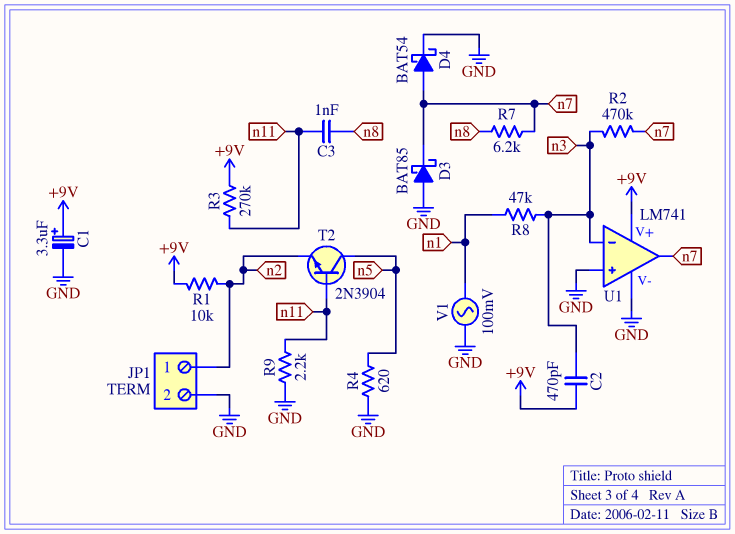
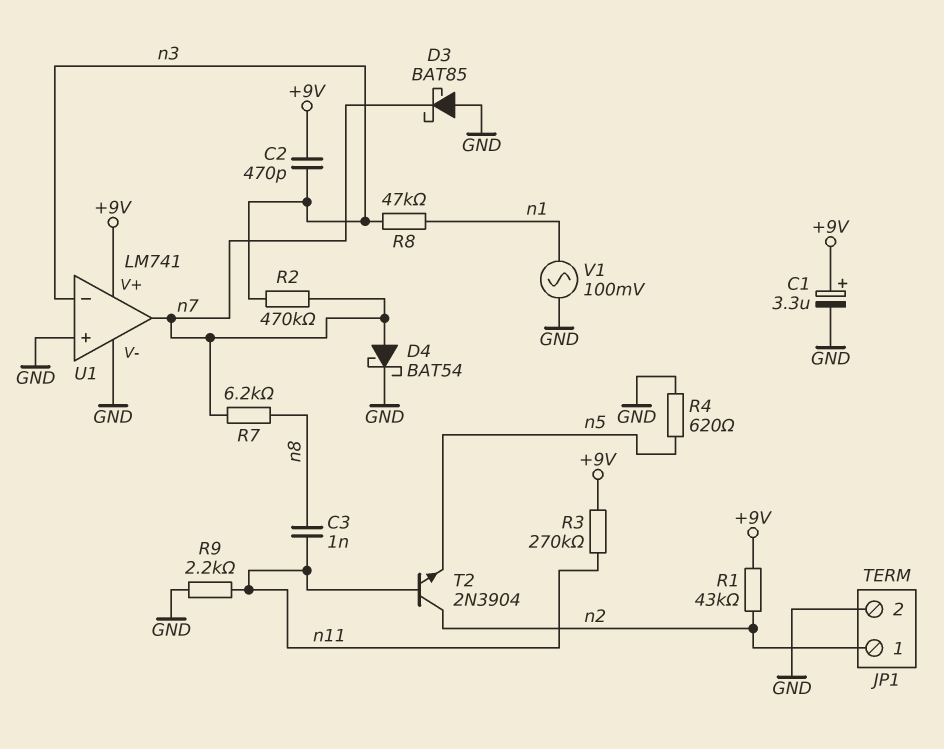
R1: 10k (+9V, n2) -> 43k (+9V, n2)
T2: NPN 2N3904 (B n11, C n5, E n2) -> NPN 2N3904 (B n11, C n2, E n5)

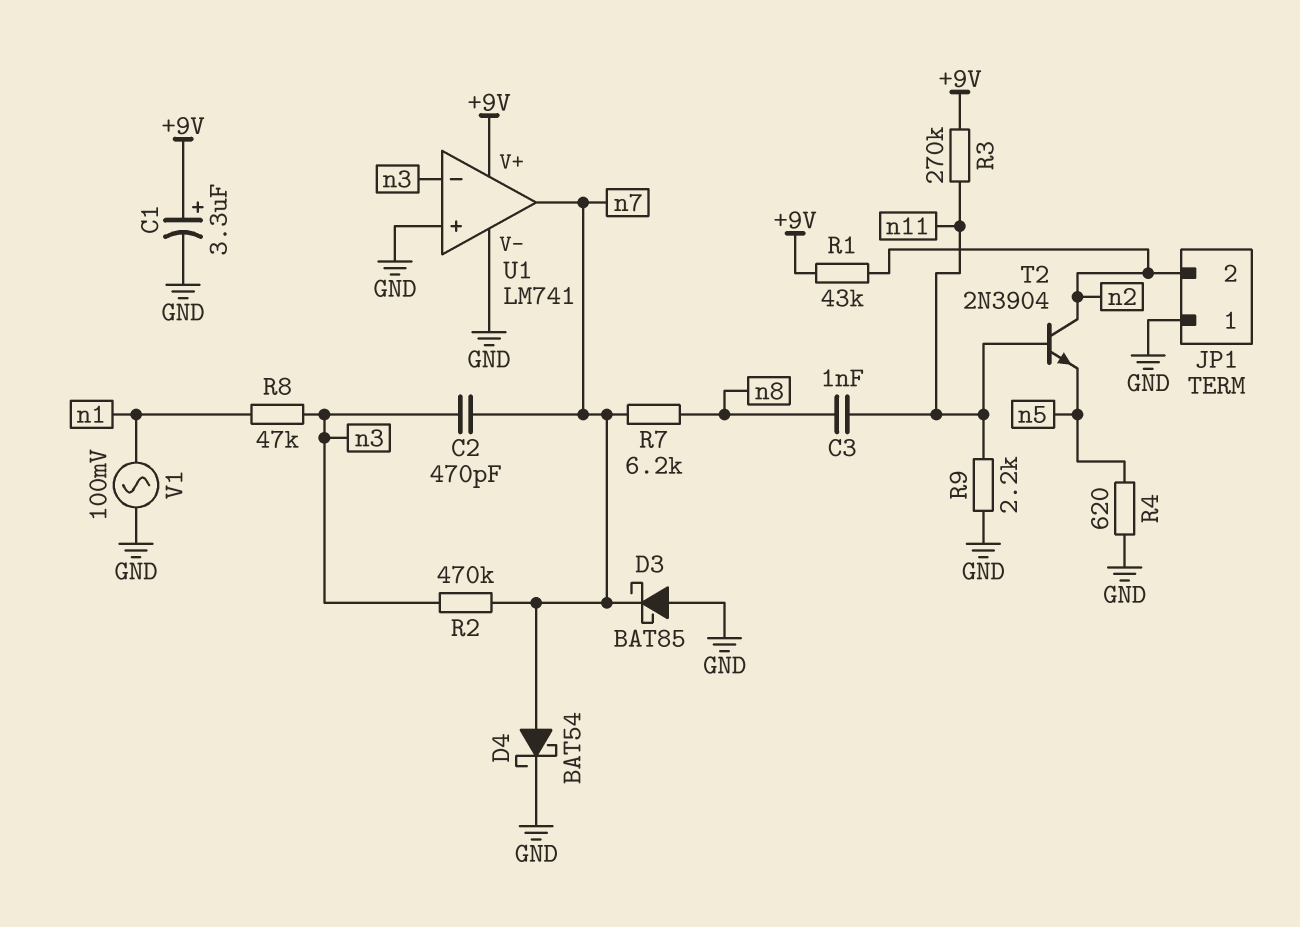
C2: 470pF (+9V, n3) -> 470pF (n3, n7)
JP1 pin 1: n2 -> GND
JP1 pin 2: GND -> n2

